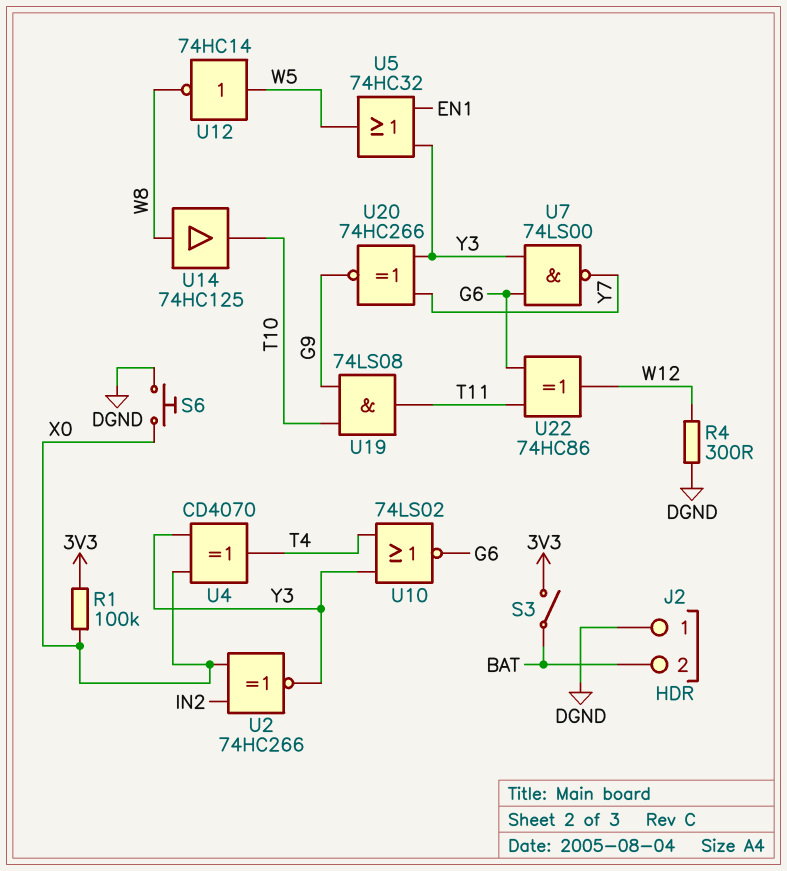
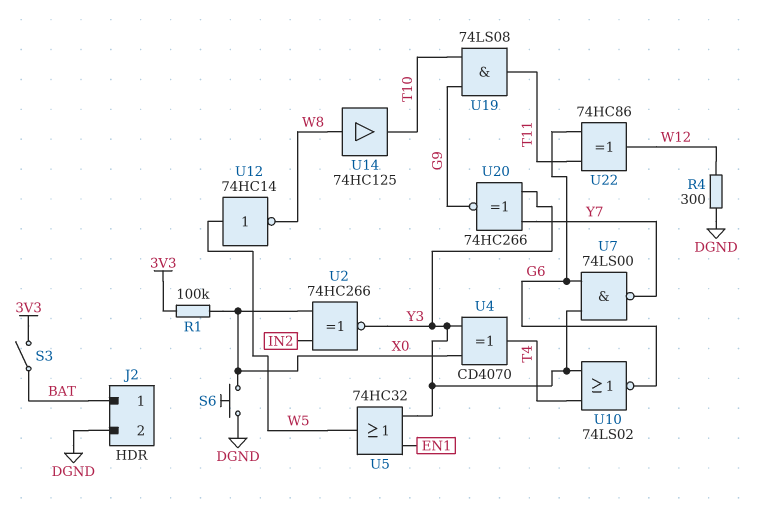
J2 pin 1: DGND -> BAT
J2 pin 2: BAT -> DGND

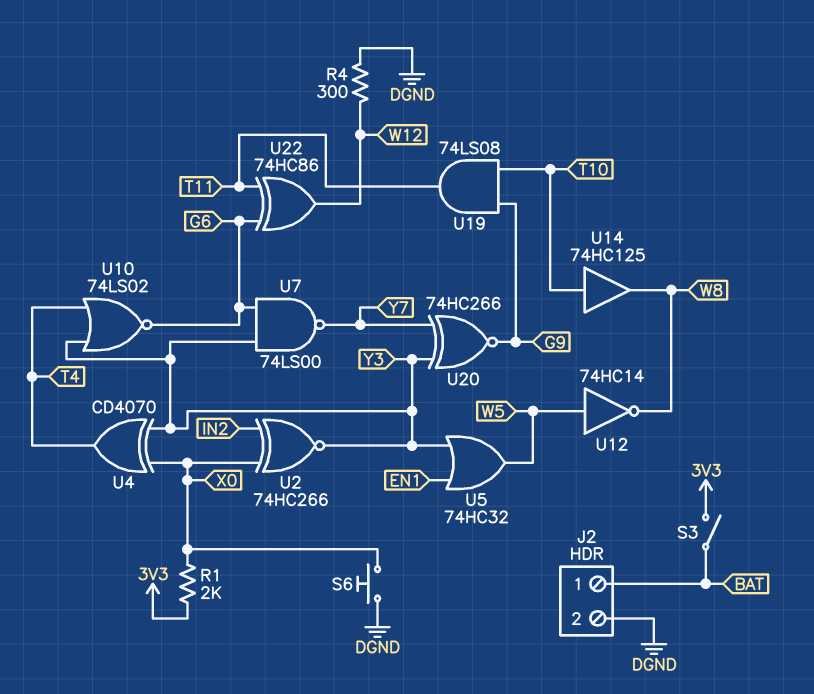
R1: 100k (3V3, X0) -> 2k (3V3, X0)
U14: buffer 74HC125 (in W8, out T10) -> buffer 74HC125 (in T10, out W8)

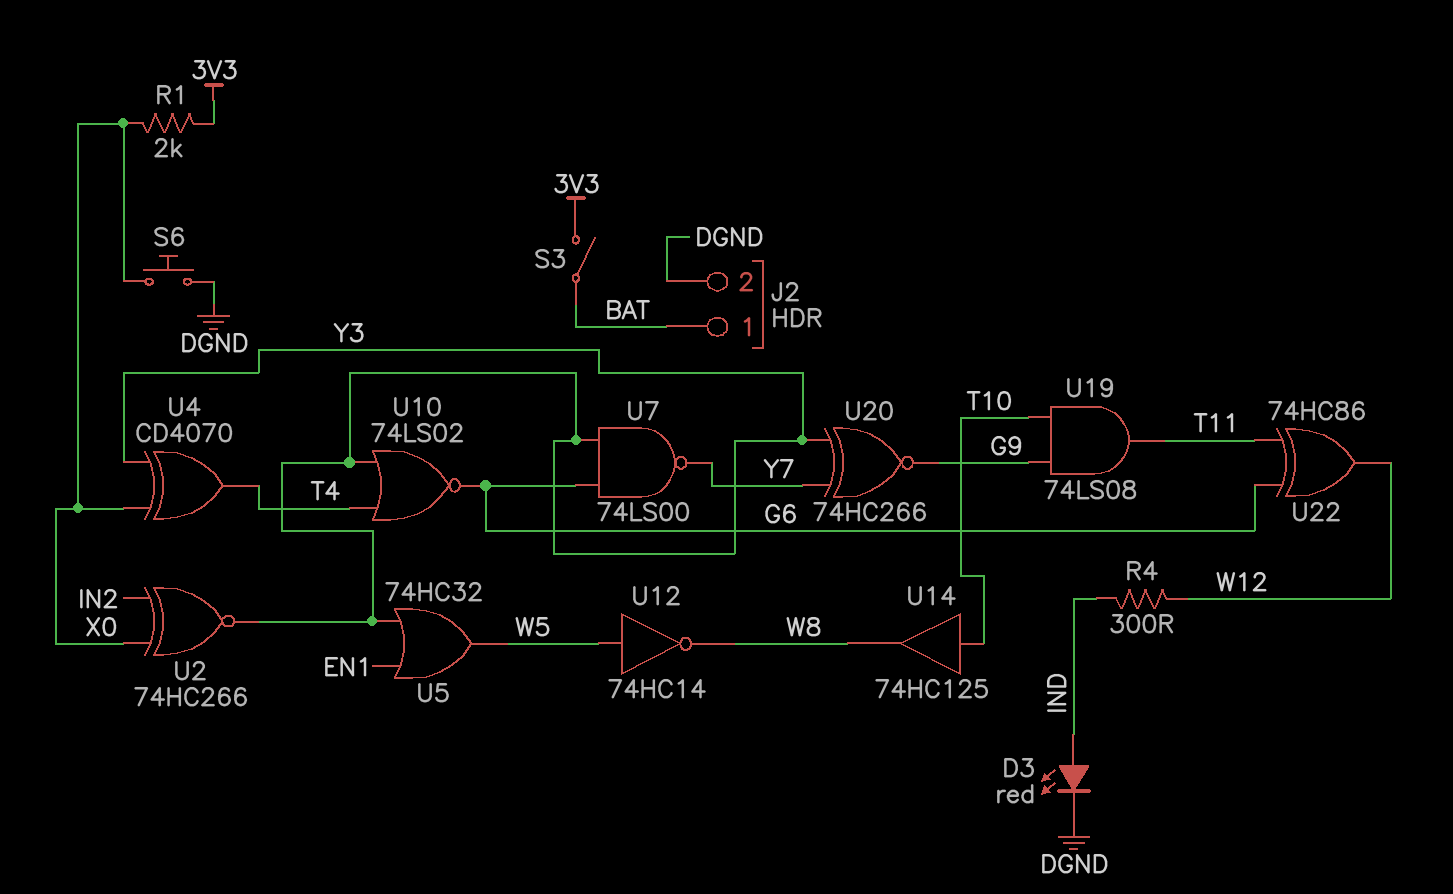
D3: none -> LED red (A IND, K DGND)
R4: 300 (DGND, W12) -> 300 (IND, W12)

